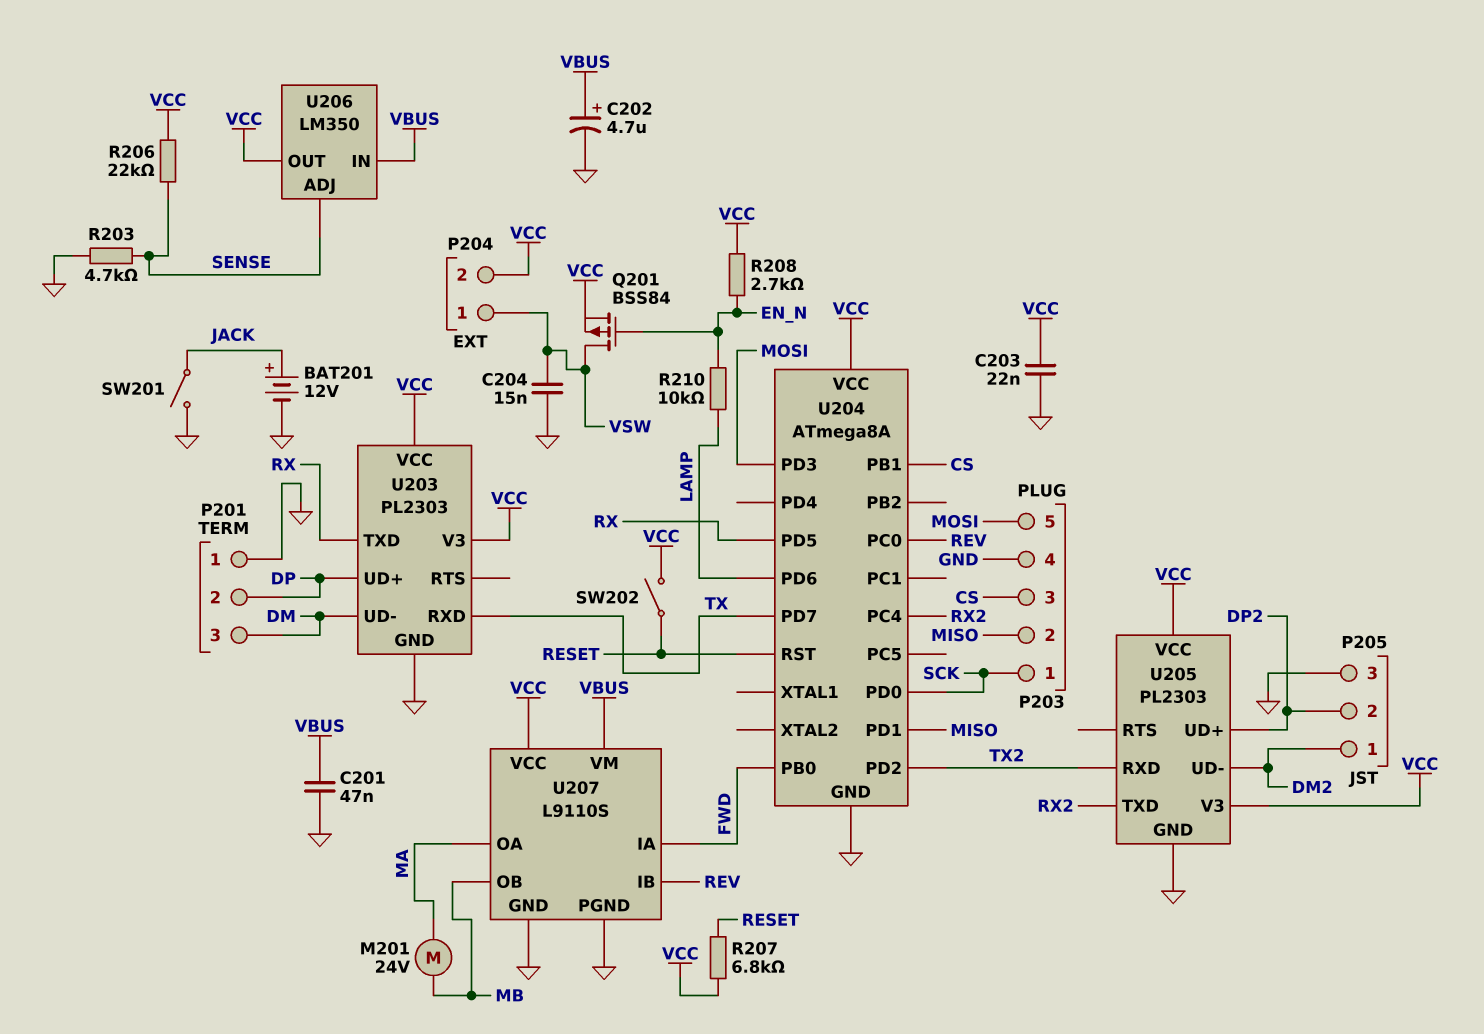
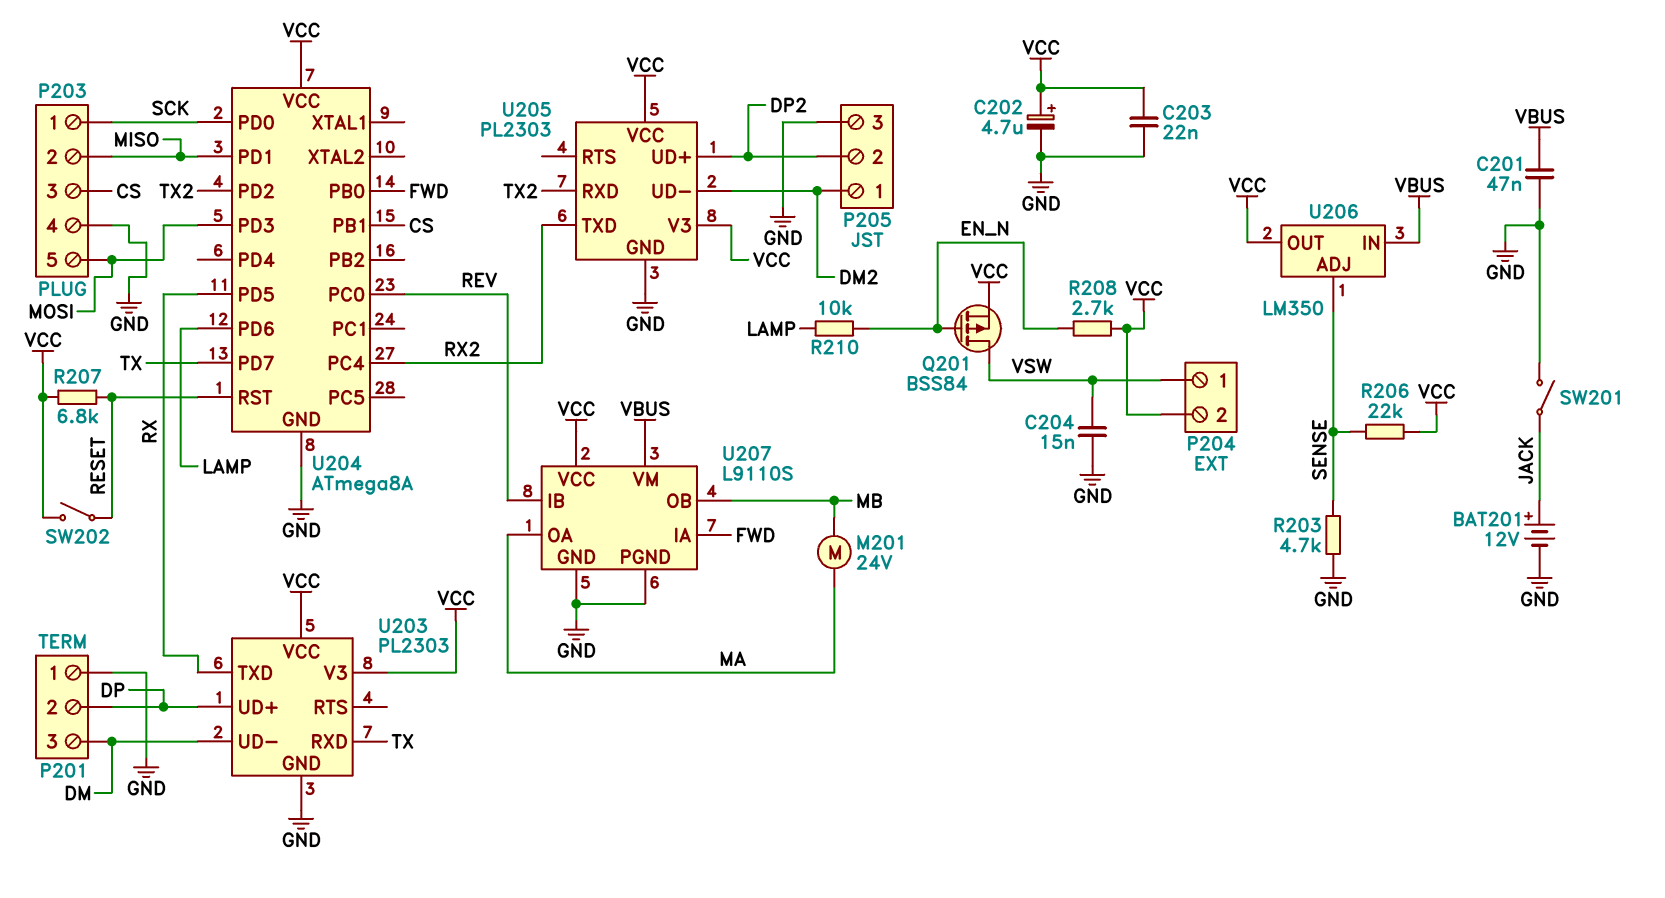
C202: 4.7uF (plus VBUS, minus GND) -> 4.7uF (plus VCC, minus GND)

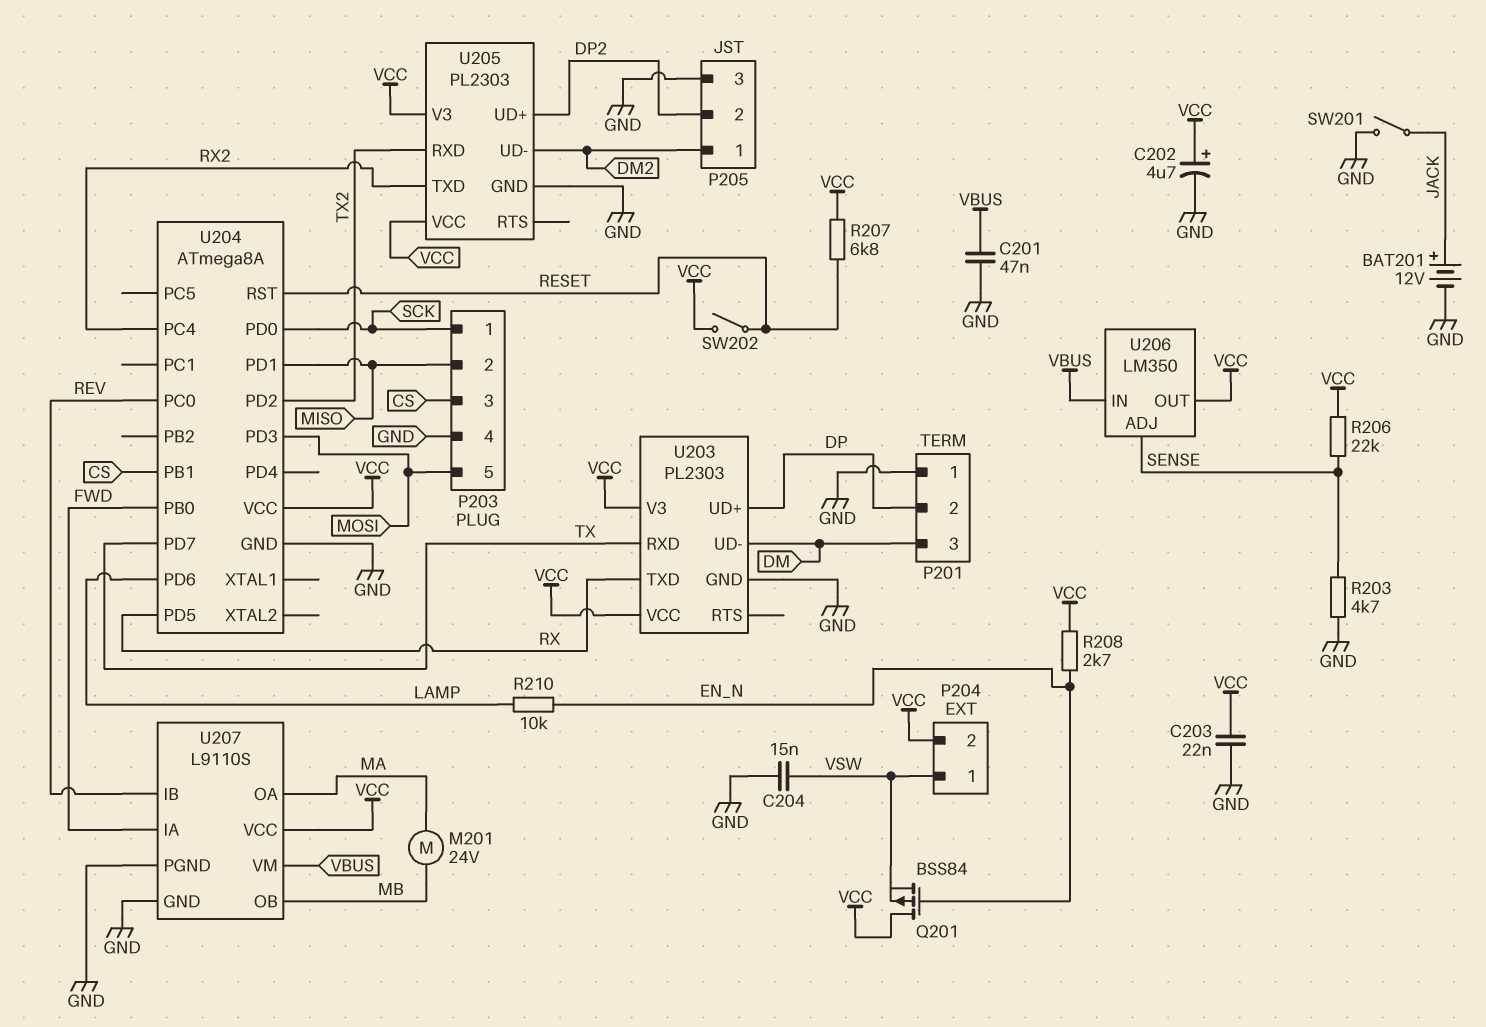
Q201: PMOS BSS84 (G EN_N, D VSW, S VCC) -> PMOS BSS84 (G EN_N, D VCC, S VSW)

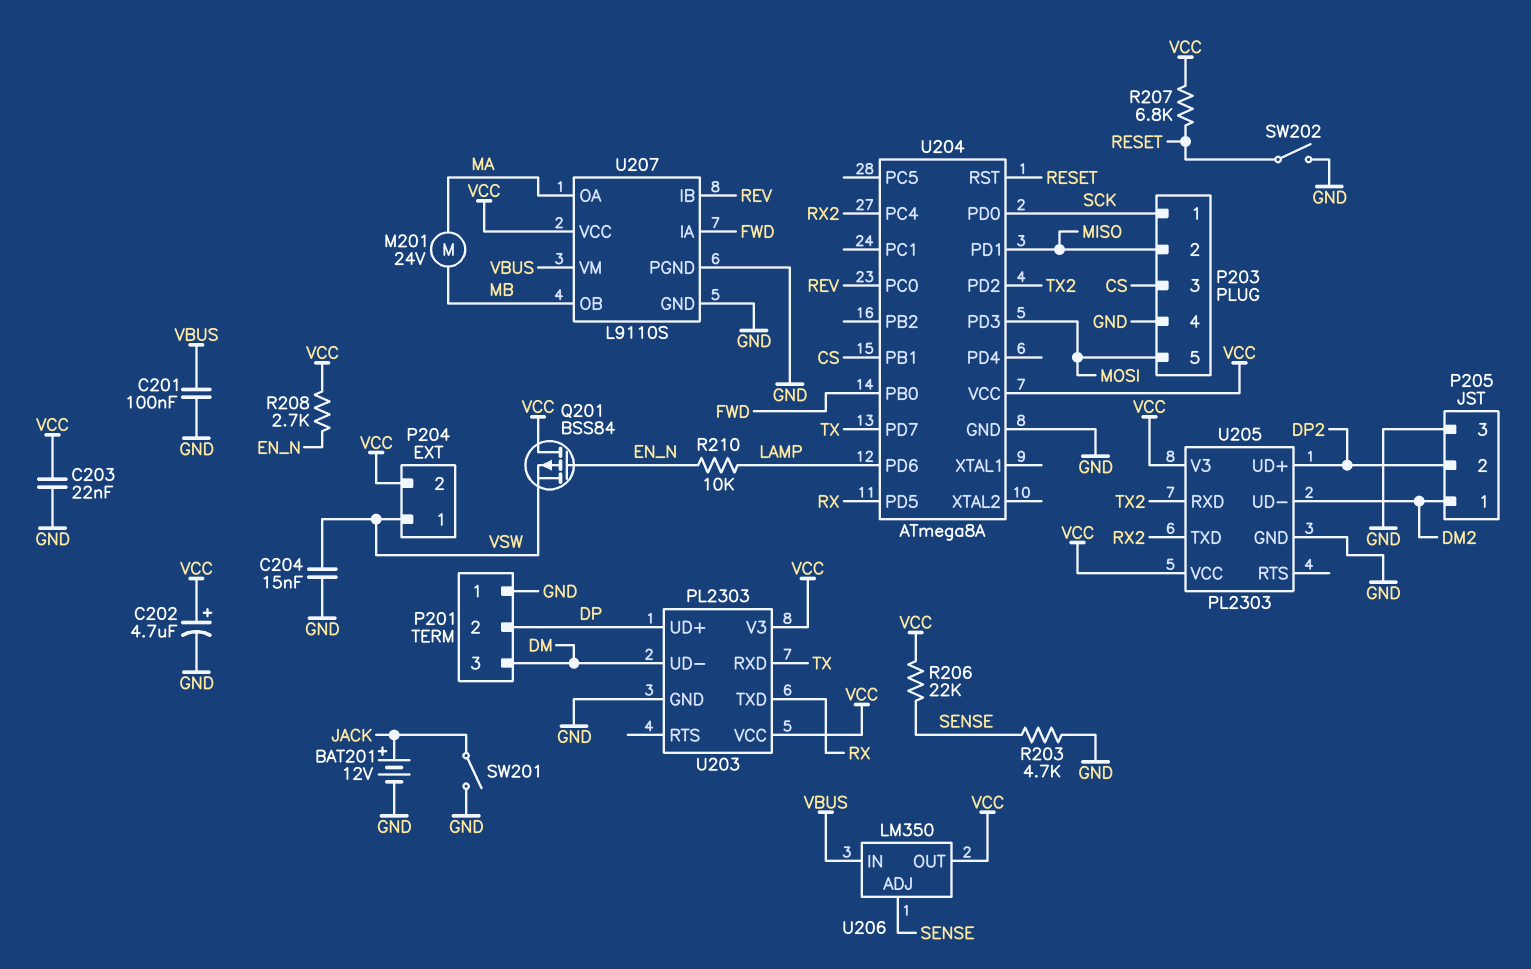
C201: 47nF (GND, VBUS) -> 100nF (GND, VBUS)
SW202: switch (RESET, VCC) -> switch (GND, RESET)

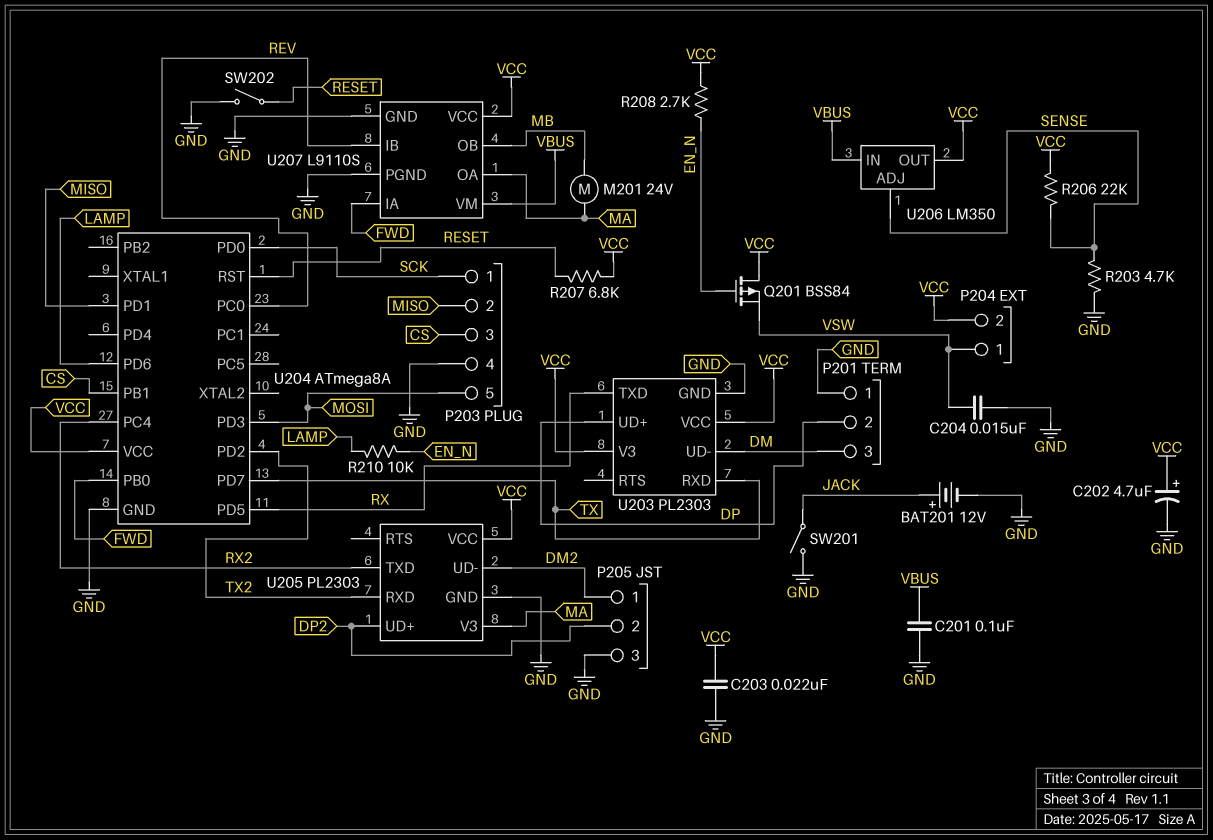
U205 pin V3: VCC -> MA

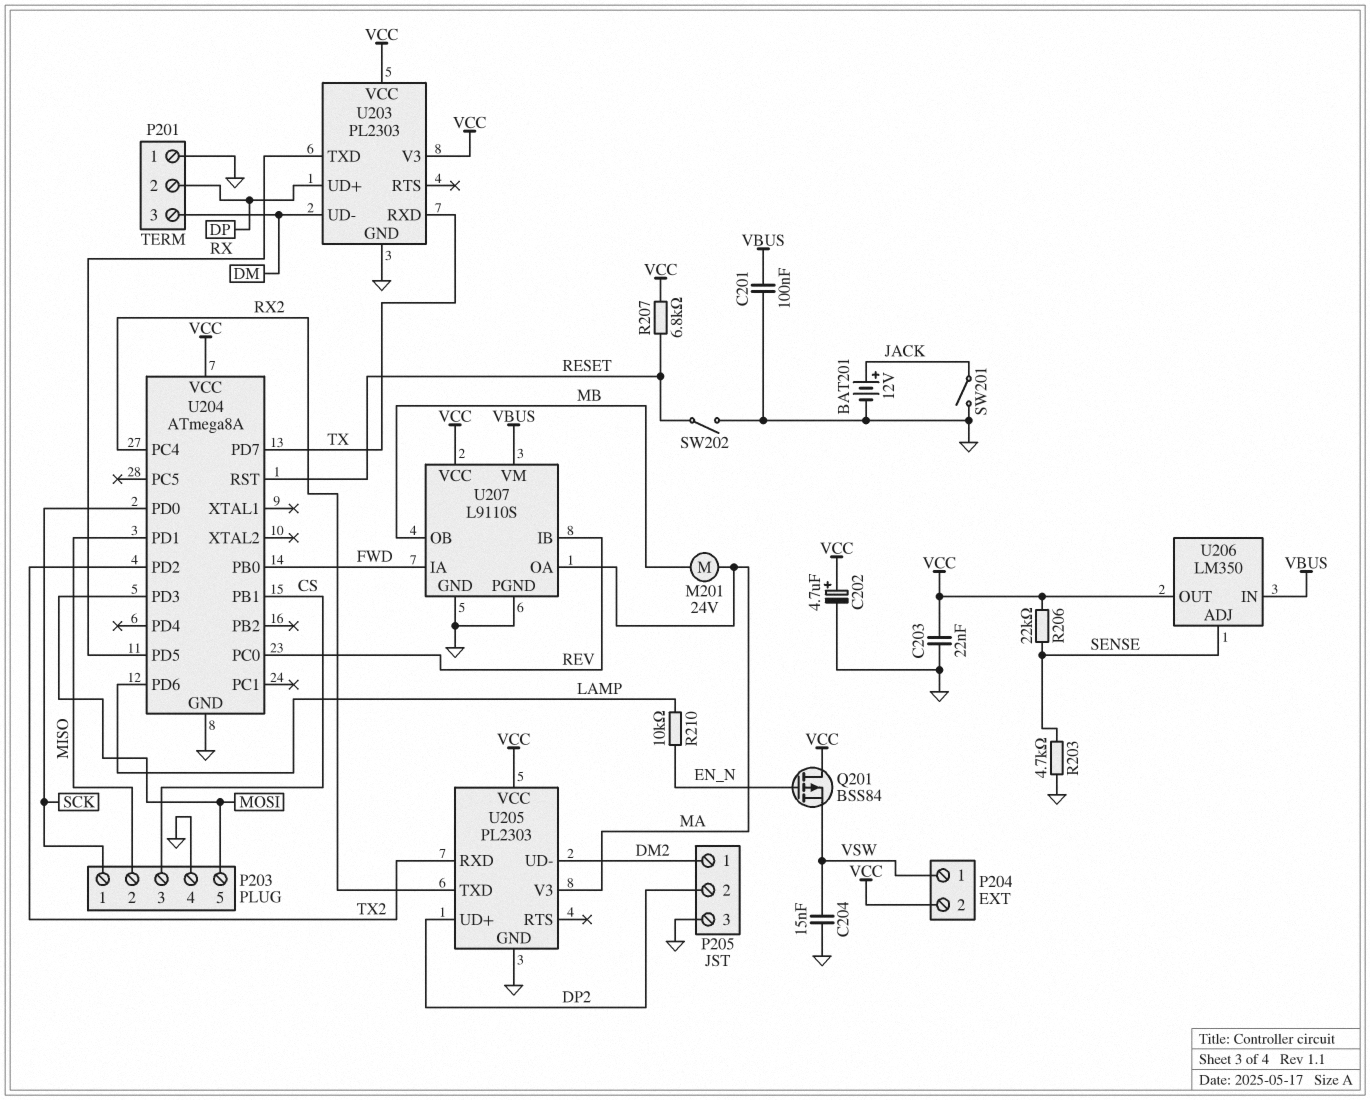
R208: 2.7k (EN_N, VCC) -> none

